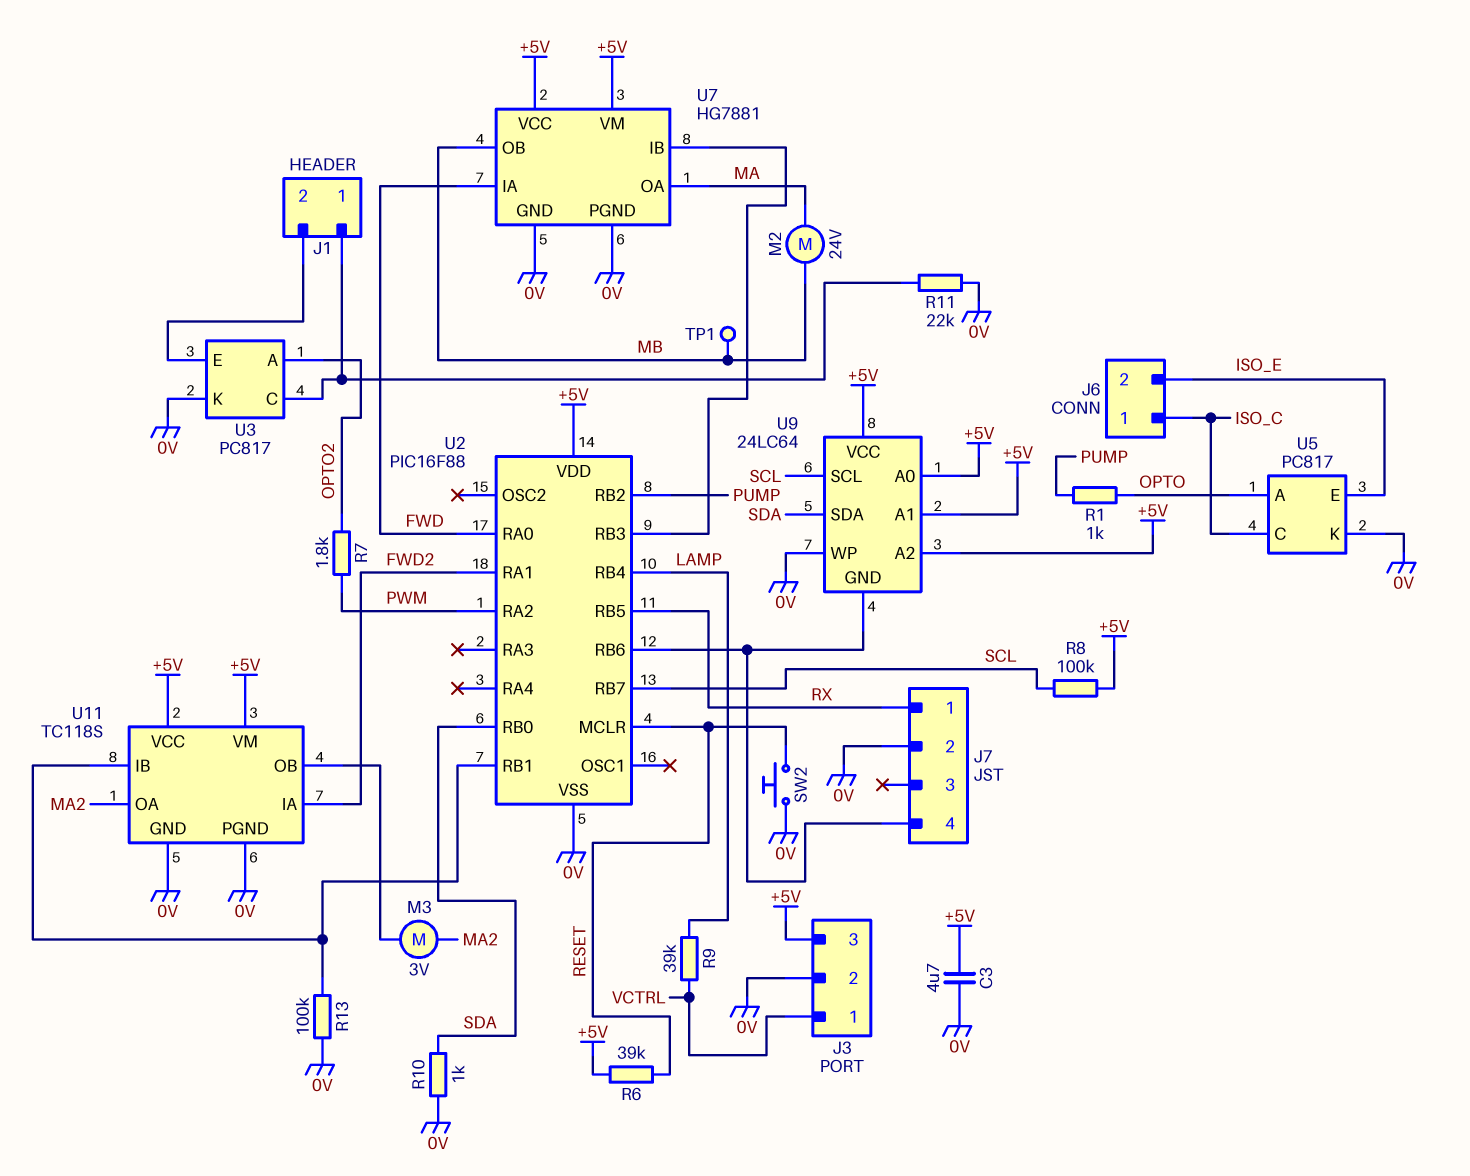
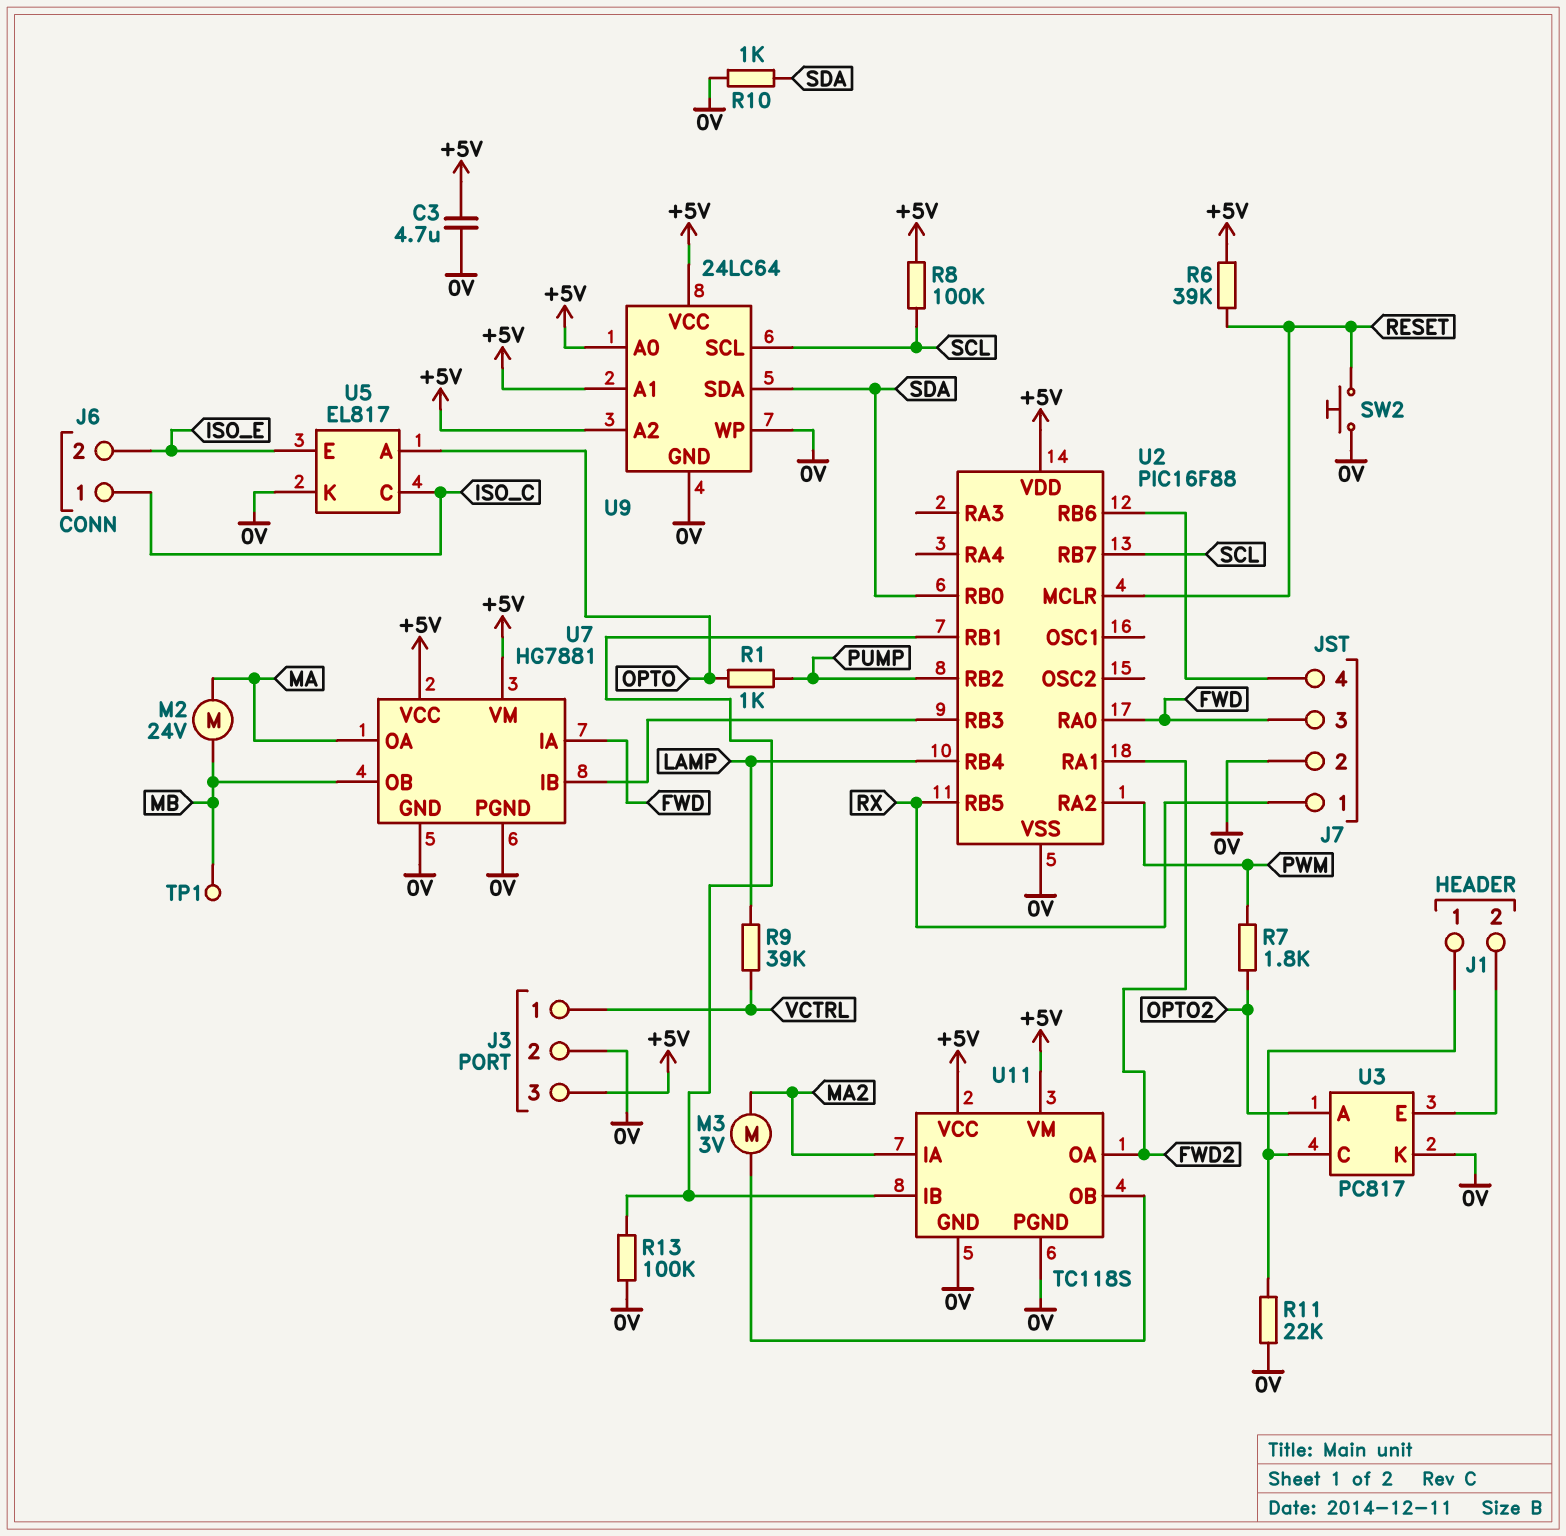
J7 pin 3: none -> FWD
U5: PC817 -> EL817
U9 pin GND: J7/4 -> 0V
U11 pin IA: FWD2 -> MA2
U11 pin OA: MA2 -> FWD2

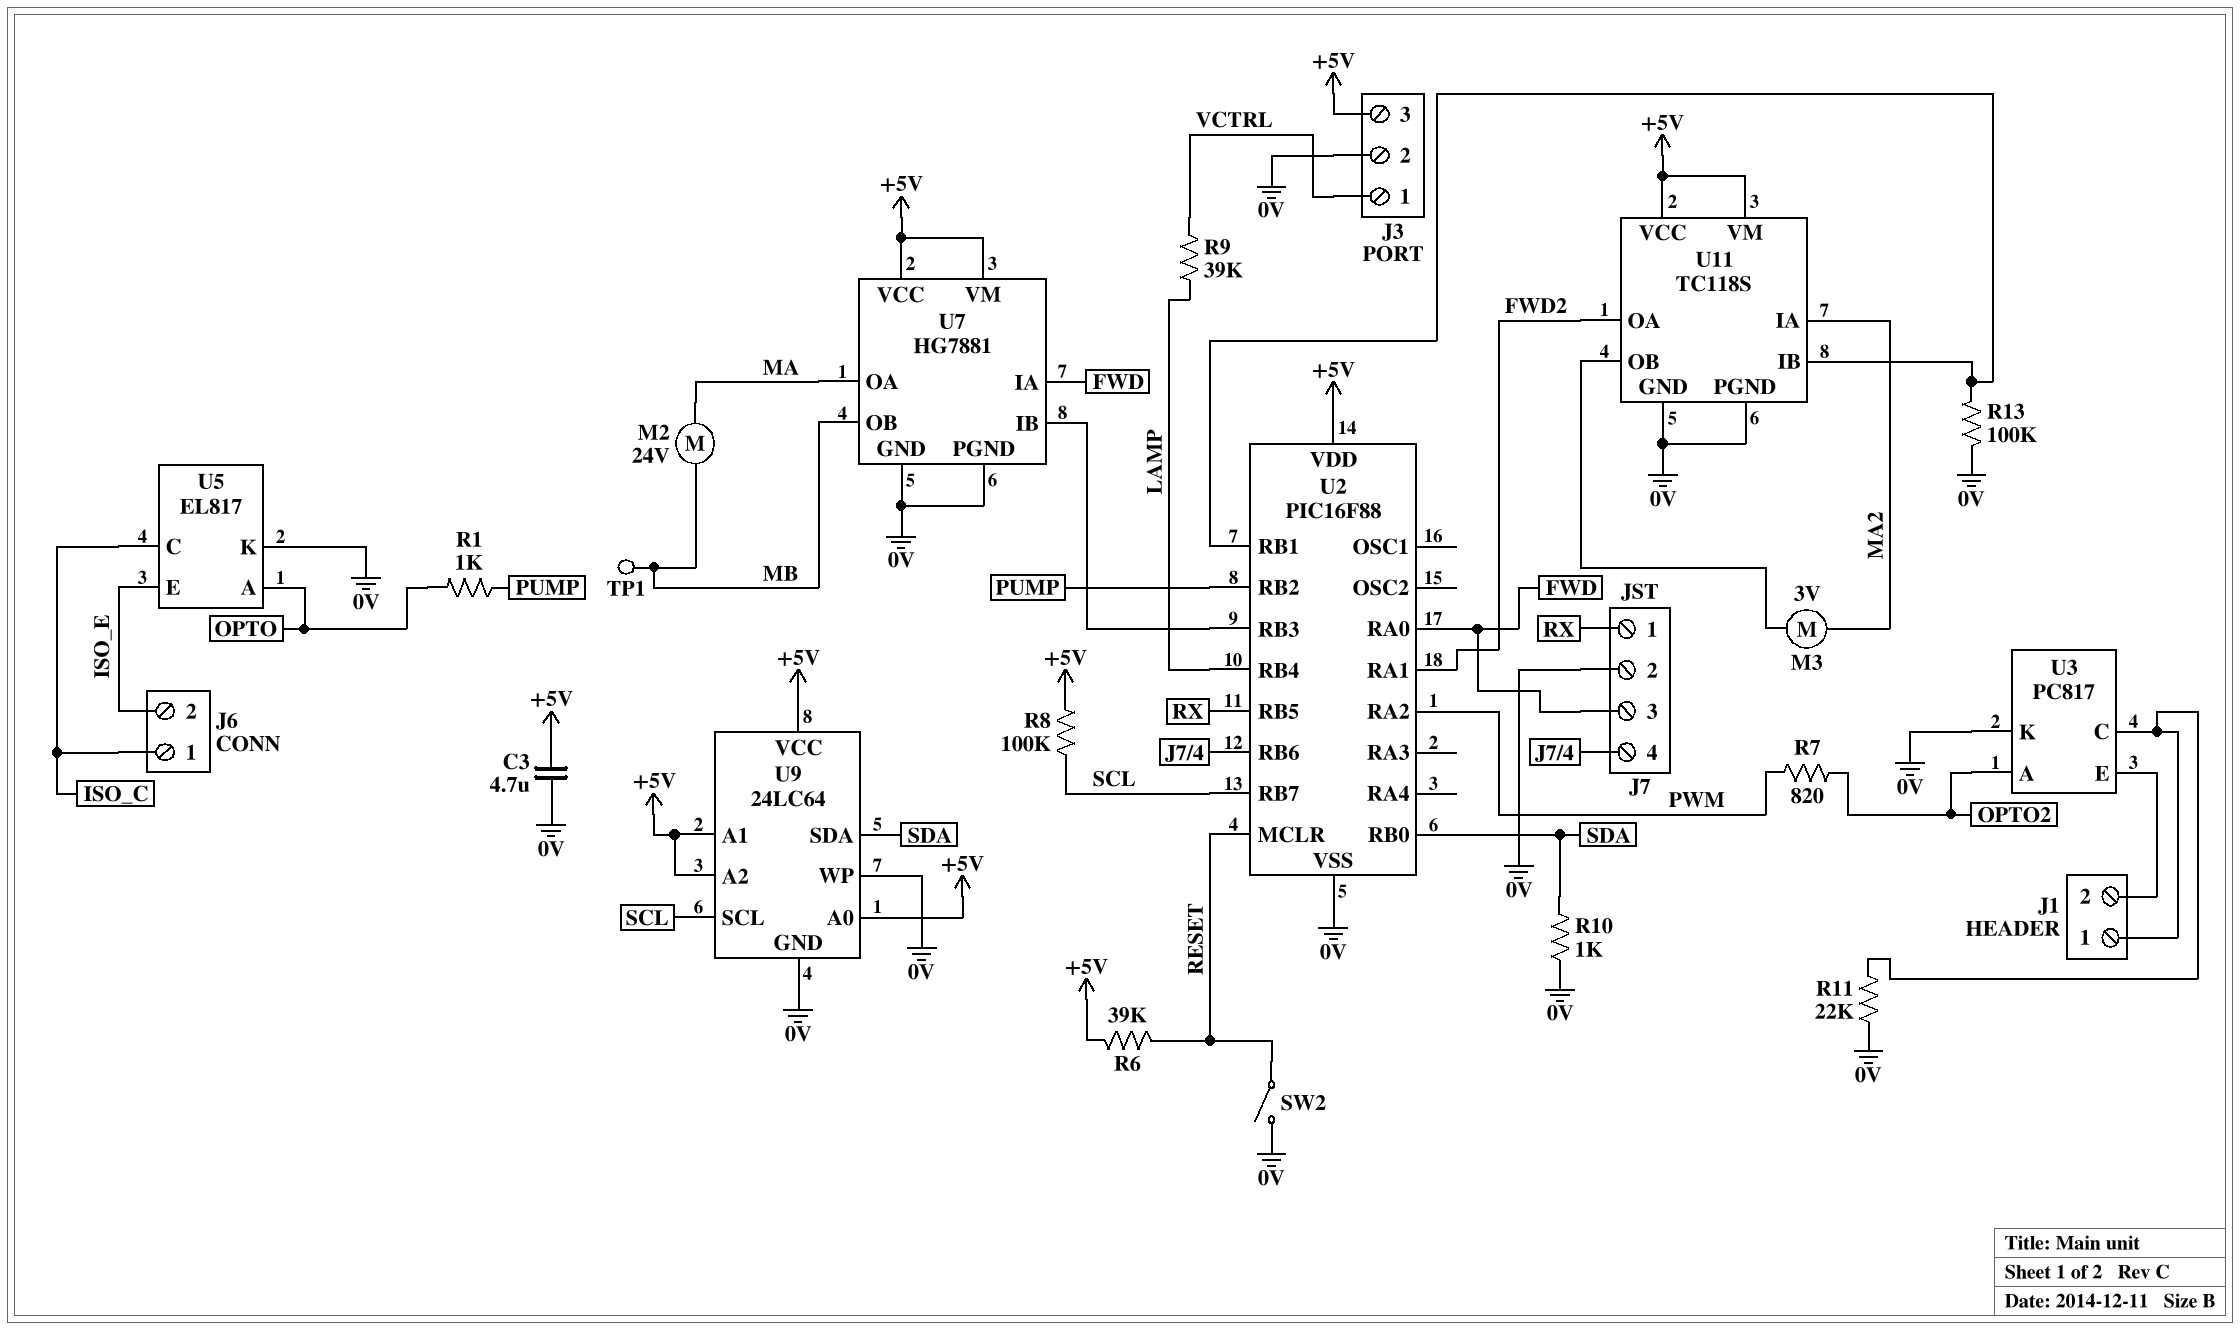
R7: 1.8k (OPTO2, PWM) -> 820 (OPTO2, PWM)
SW2: button (0V, RESET) -> switch (0V, RESET)

